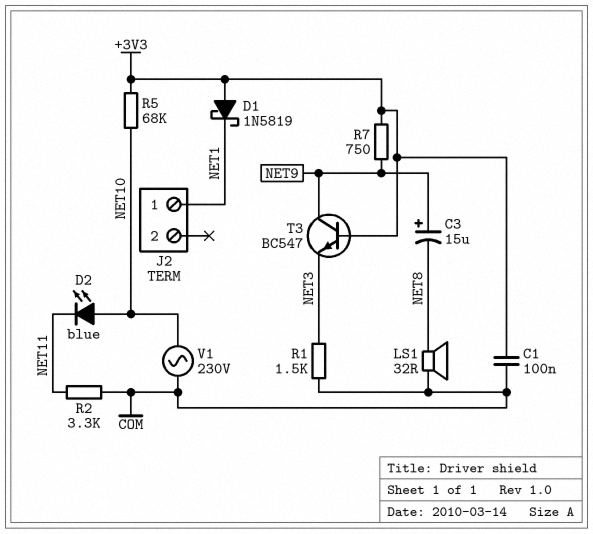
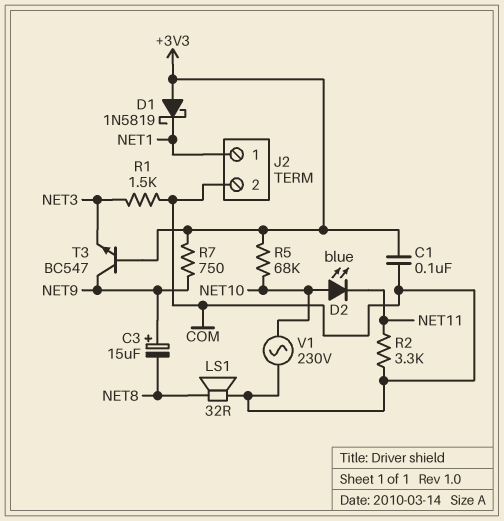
J2 pin 2: none -> COM

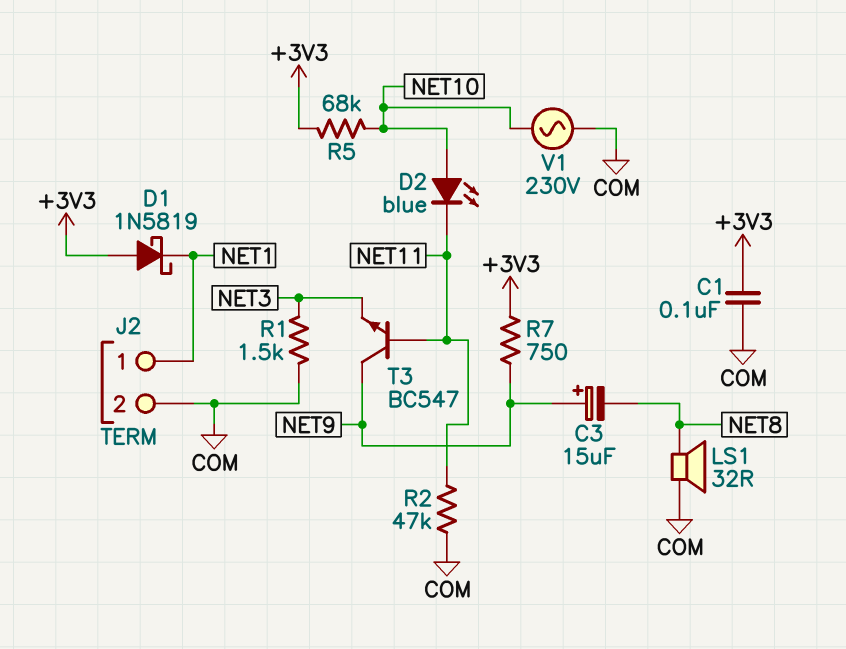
R2: 3.3k (COM, NET11) -> 47k (COM, NET11)
T3: NPN BC547 (B +3V3, C NET9, E NET3) -> NPN BC547 (B NET11, C NET9, E NET3)

